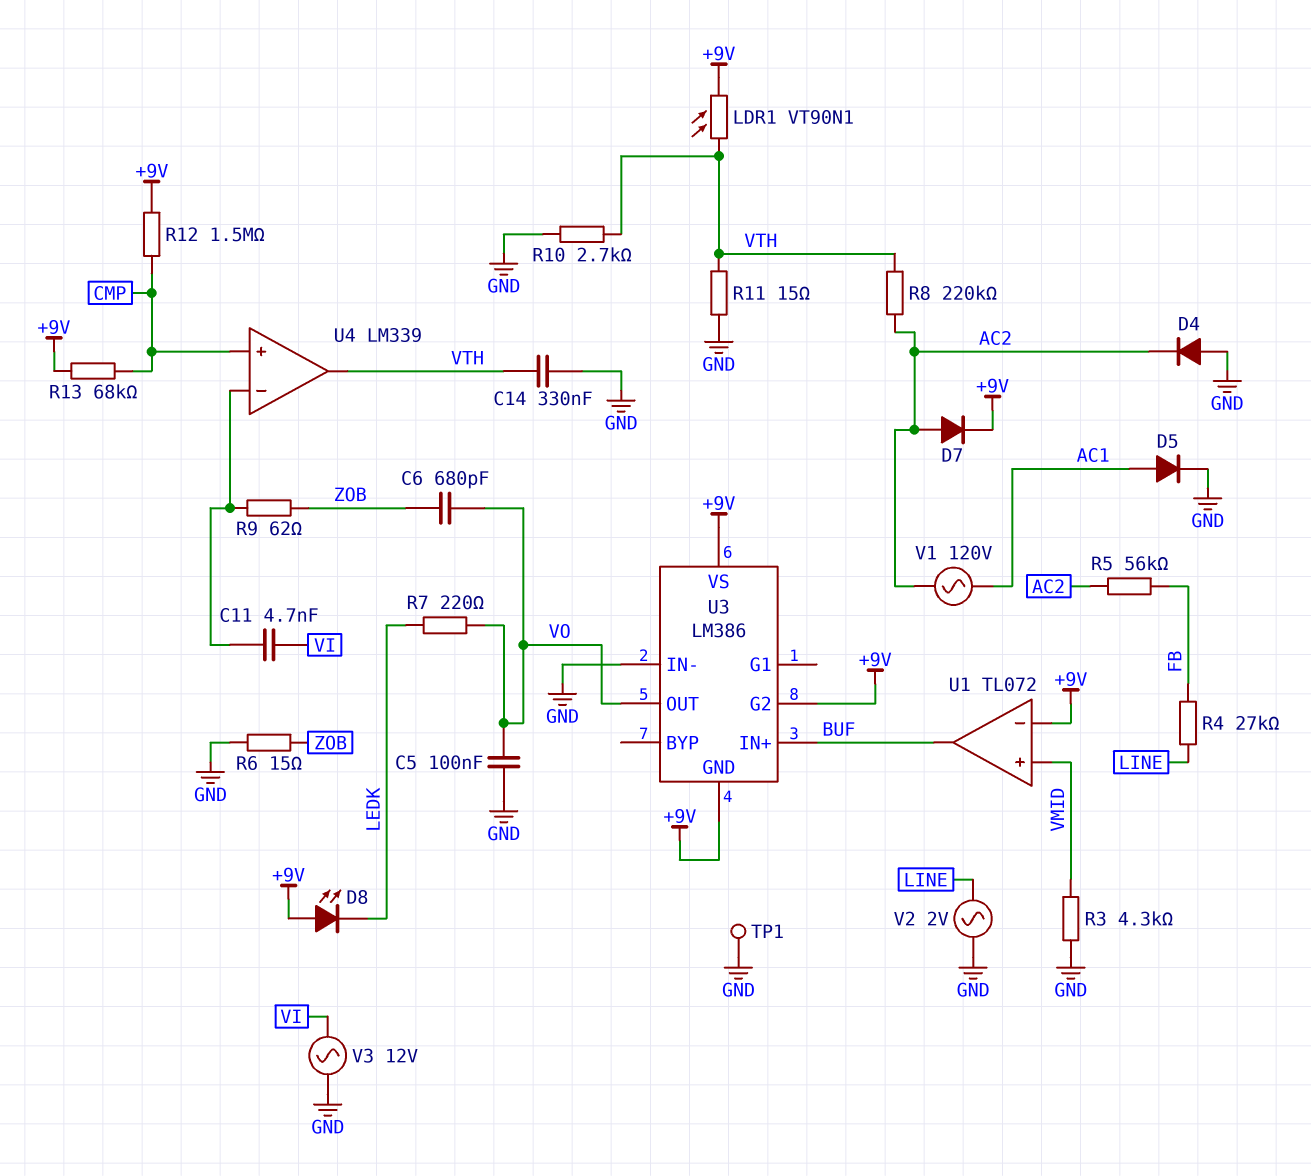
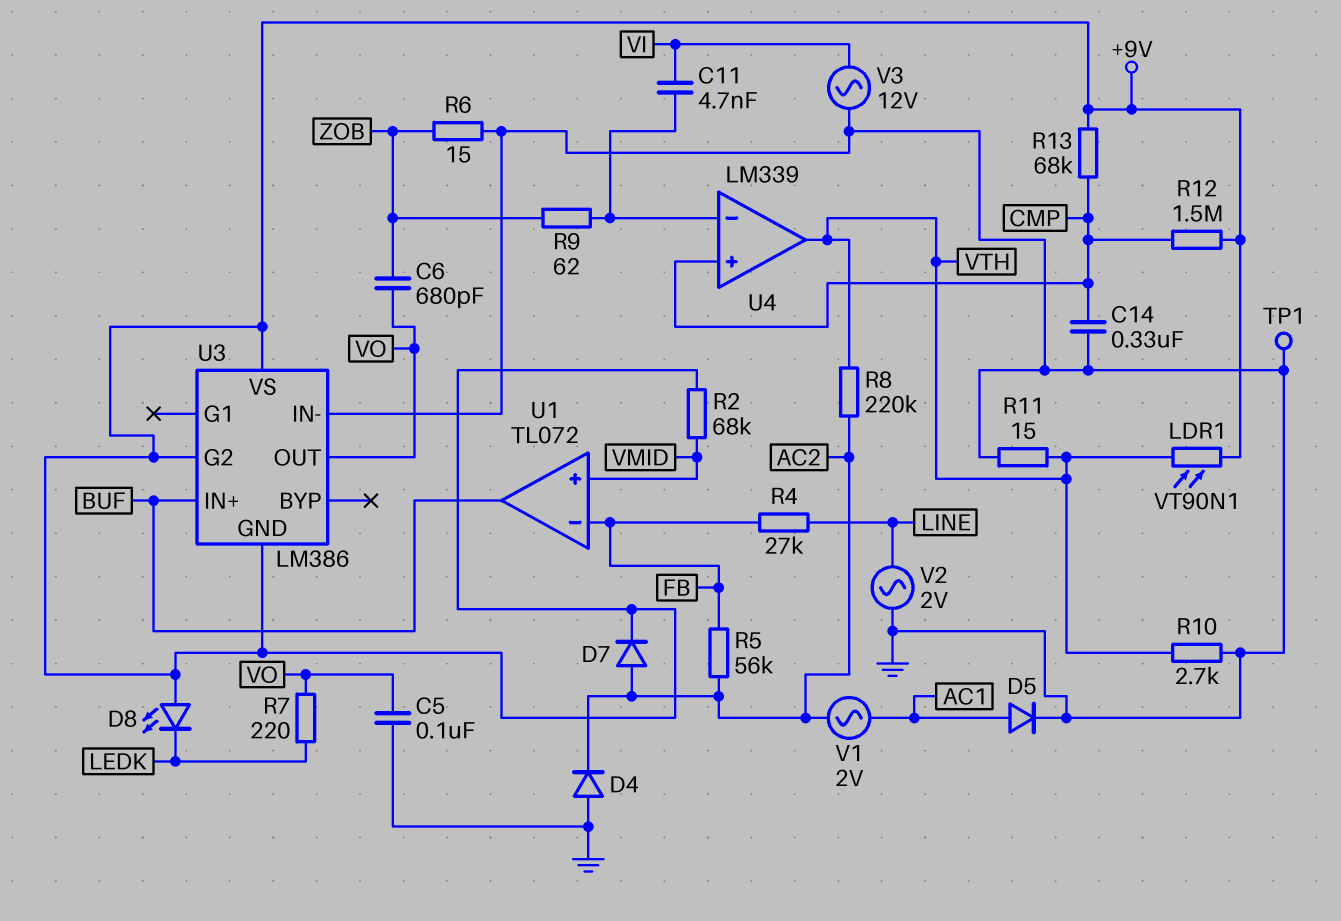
C14: 330nF (GND, VTH) -> 330nF (CMP, GND)
R2: none -> 68k (+9V, VMID)
R3: 4.3k (GND, VMID) -> none
U1 pin in-: +9V -> FB
V1: AC 120V (AC1, AC2) -> AC 2V (AC1, AC2)

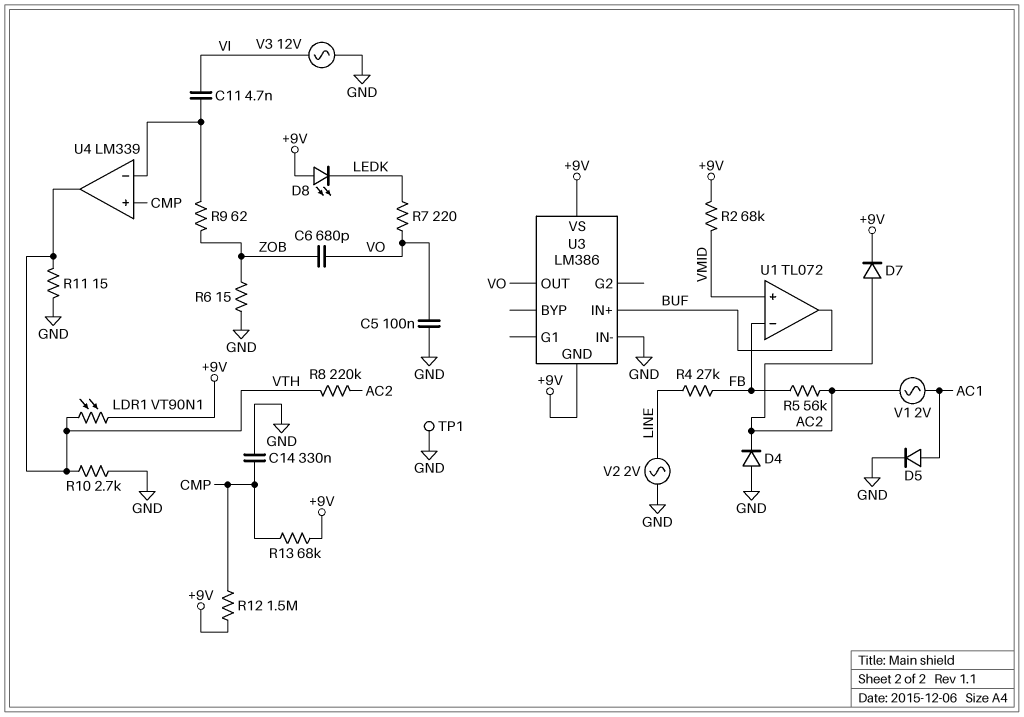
U3 pin G2: +9V -> none

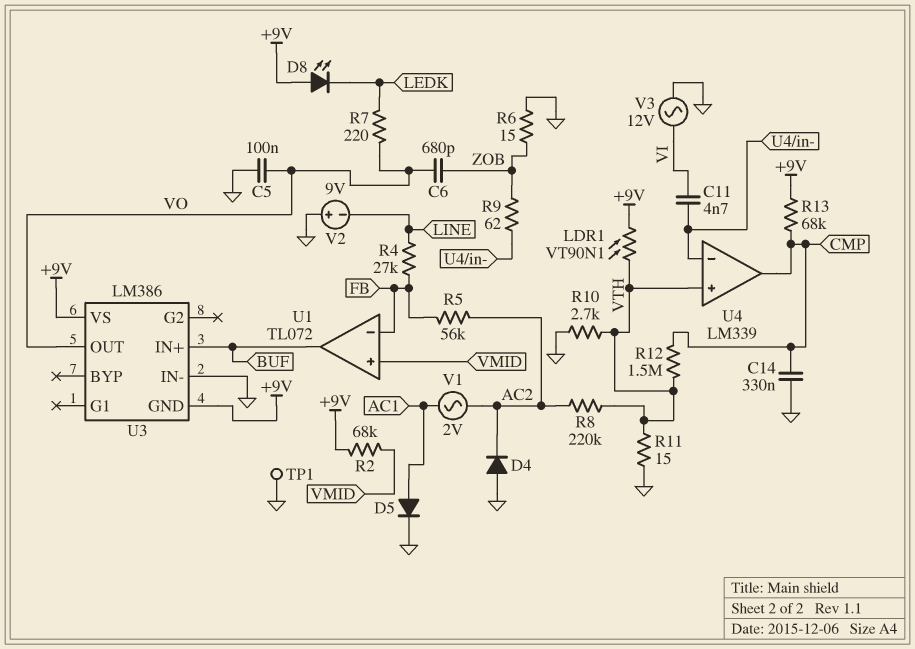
D7: diode (A AC2, K +9V) -> none
R12: 1.5M (+9V, CMP) -> 1.5M (CMP, VTH)
U4 pin in+: CMP -> VTH
U4 pin out: VTH -> CMP
V2: AC 2V (GND, LINE) -> 9V (plus GND, minus LINE)

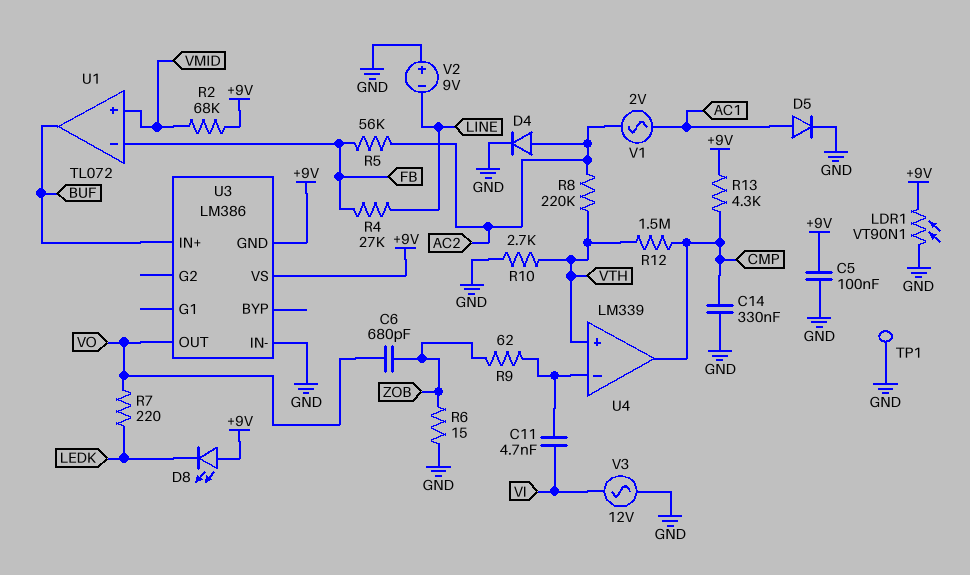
C5: 100nF (GND, VO) -> 100nF (+9V, GND)
D4: diode (A GND, K AC2) -> diode (A AC2, K GND)
LDR1: VT90N1 (+9V, VTH) -> VT90N1 (+9V, GND)
R11: 15 (GND, VTH) -> none
R13: 68k (+9V, CMP) -> 4.3k (+9V, CMP)

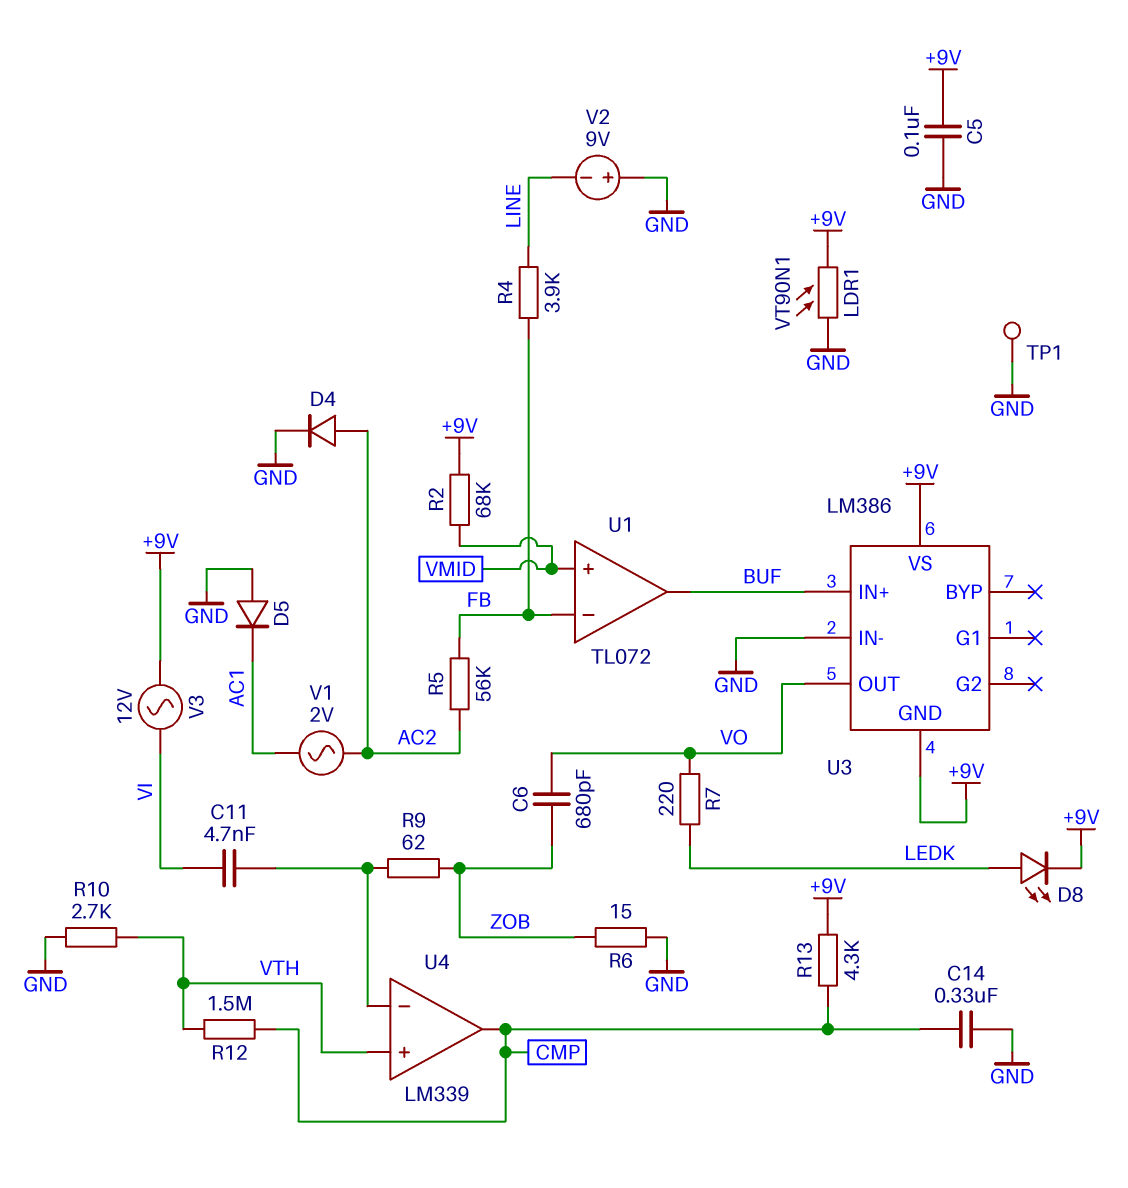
D5: diode (A AC1, K GND) -> diode (A GND, K AC1)
D8: LED (A +9V, K LEDK) -> LED (A LEDK, K +9V)
R4: 27k (FB, LINE) -> 3.9k (FB, LINE)
R8: 220k (AC2, VTH) -> none
V3: AC 12V (GND, VI) -> AC 12V (+9V, VI)

